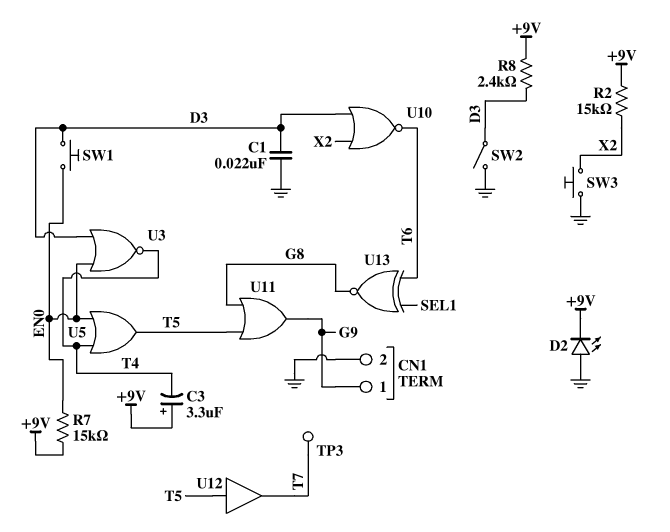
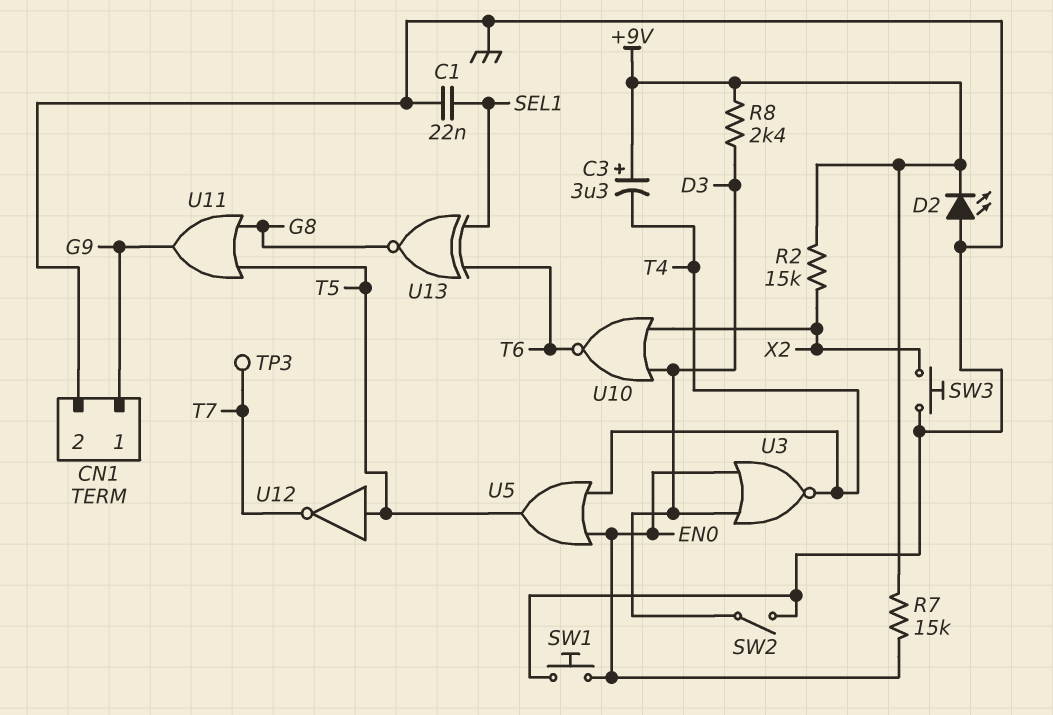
C1: 22nF (D3, GND) -> 22nF (GND, SEL1)
SW1: button (D3, EN0) -> button (EN0, GND)
U12: buffer (in T5, out T7) -> NOT (in T5, out T7)

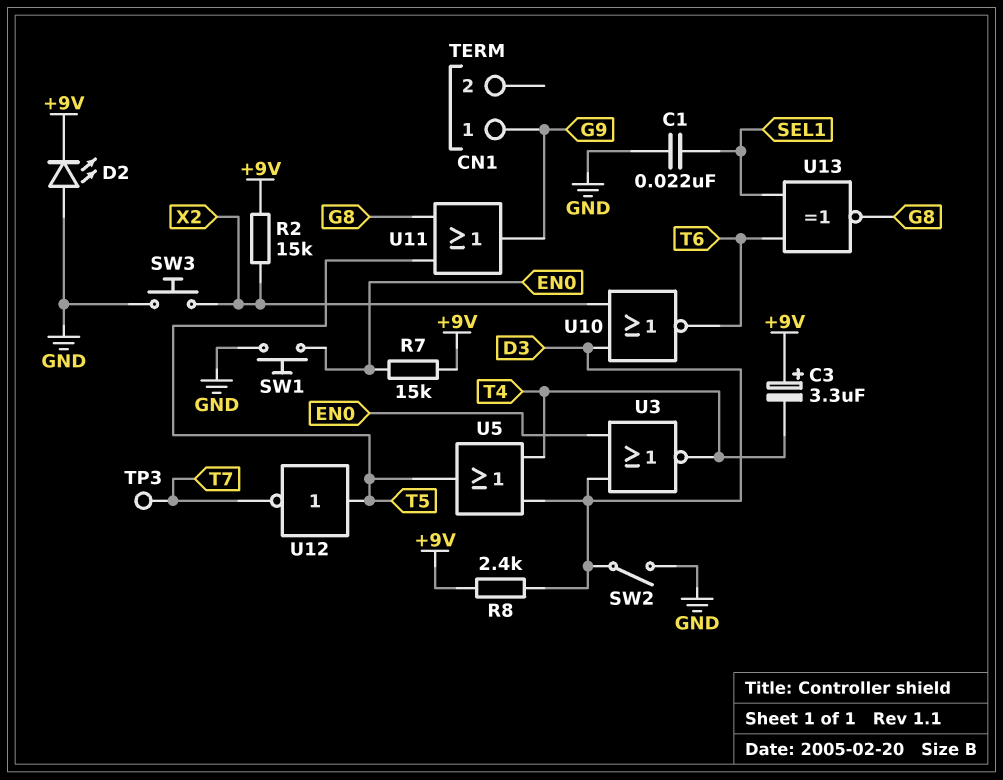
CN1 pin 2: GND -> none
U5: OR (in EN0, in T4, out T5) -> OR (in D3, in T4, out T5)

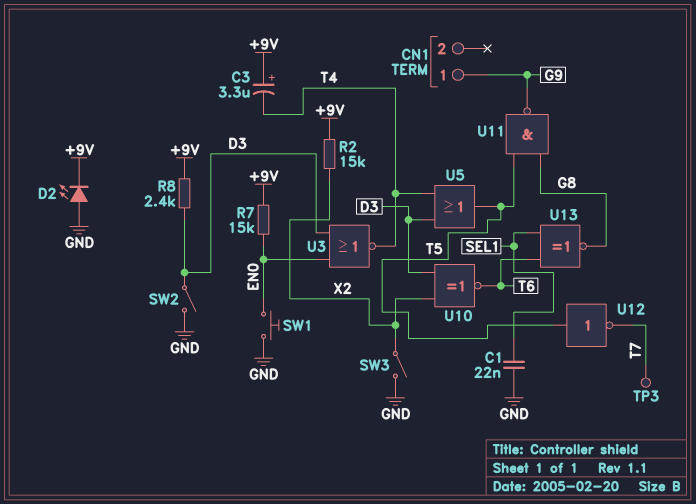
SW3: button (GND, X2) -> switch (GND, X2)
U10: NOR (in D3, in X2, out T6) -> XNOR (in D3, in X2, out T6)
U11: OR (in G8, in T5, out G9) -> NAND (in G8, in T5, out G9)

